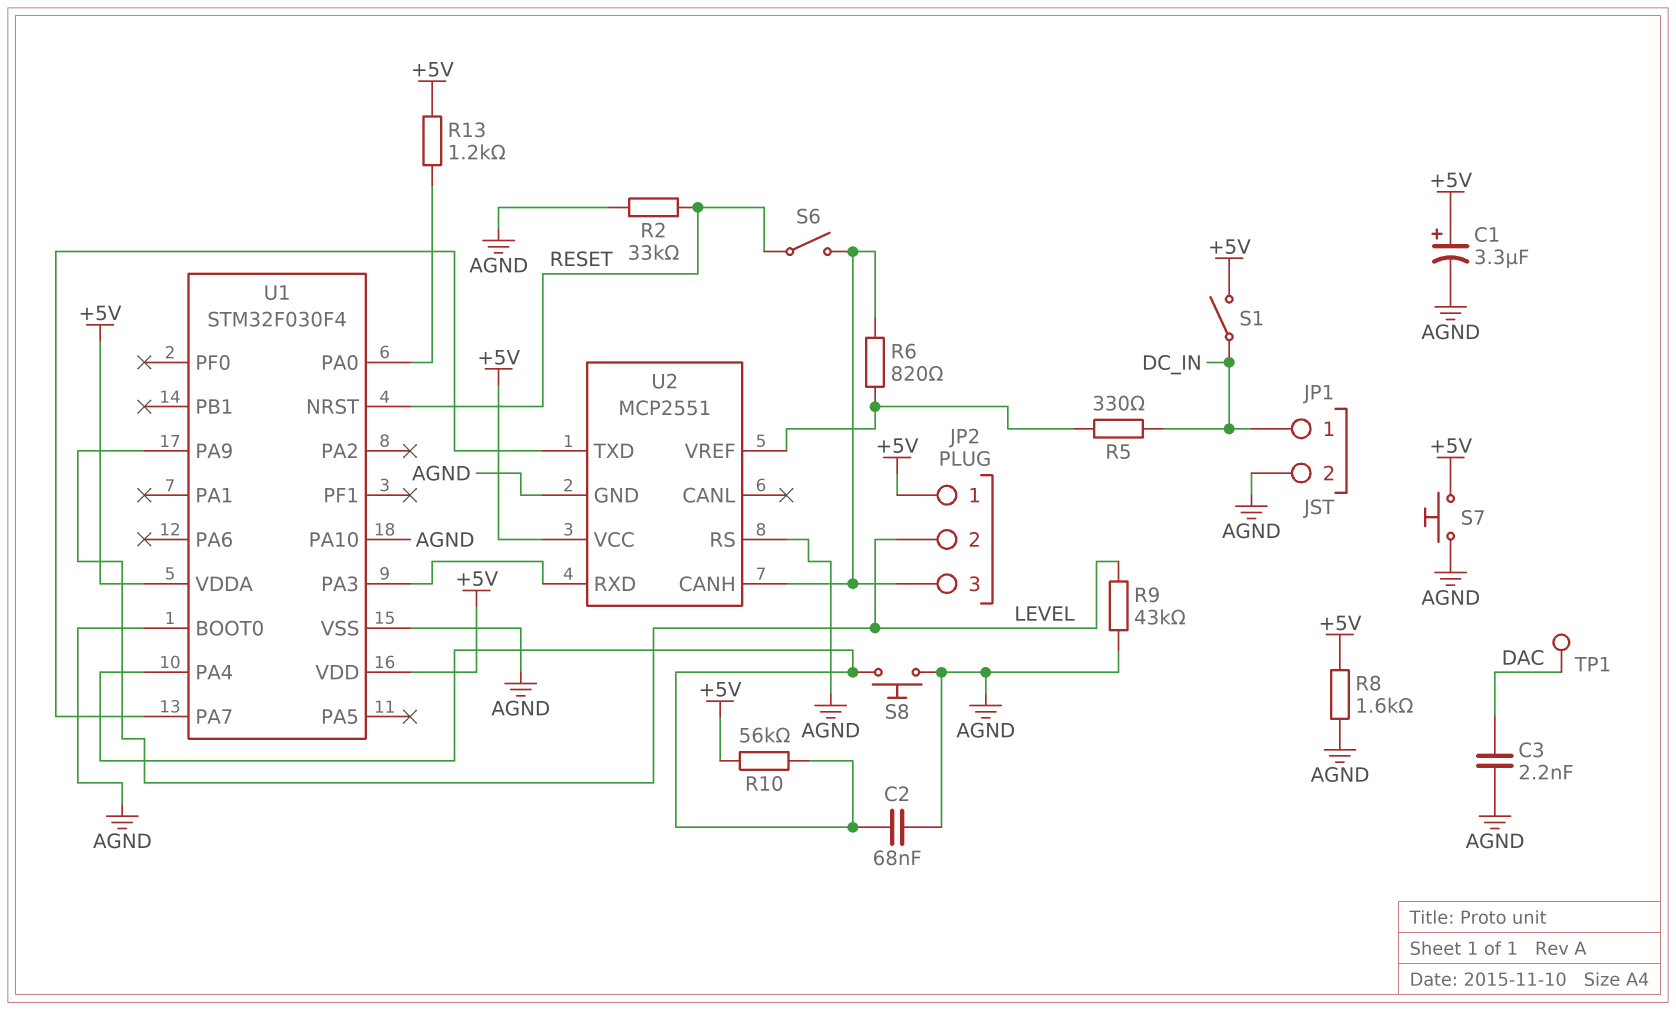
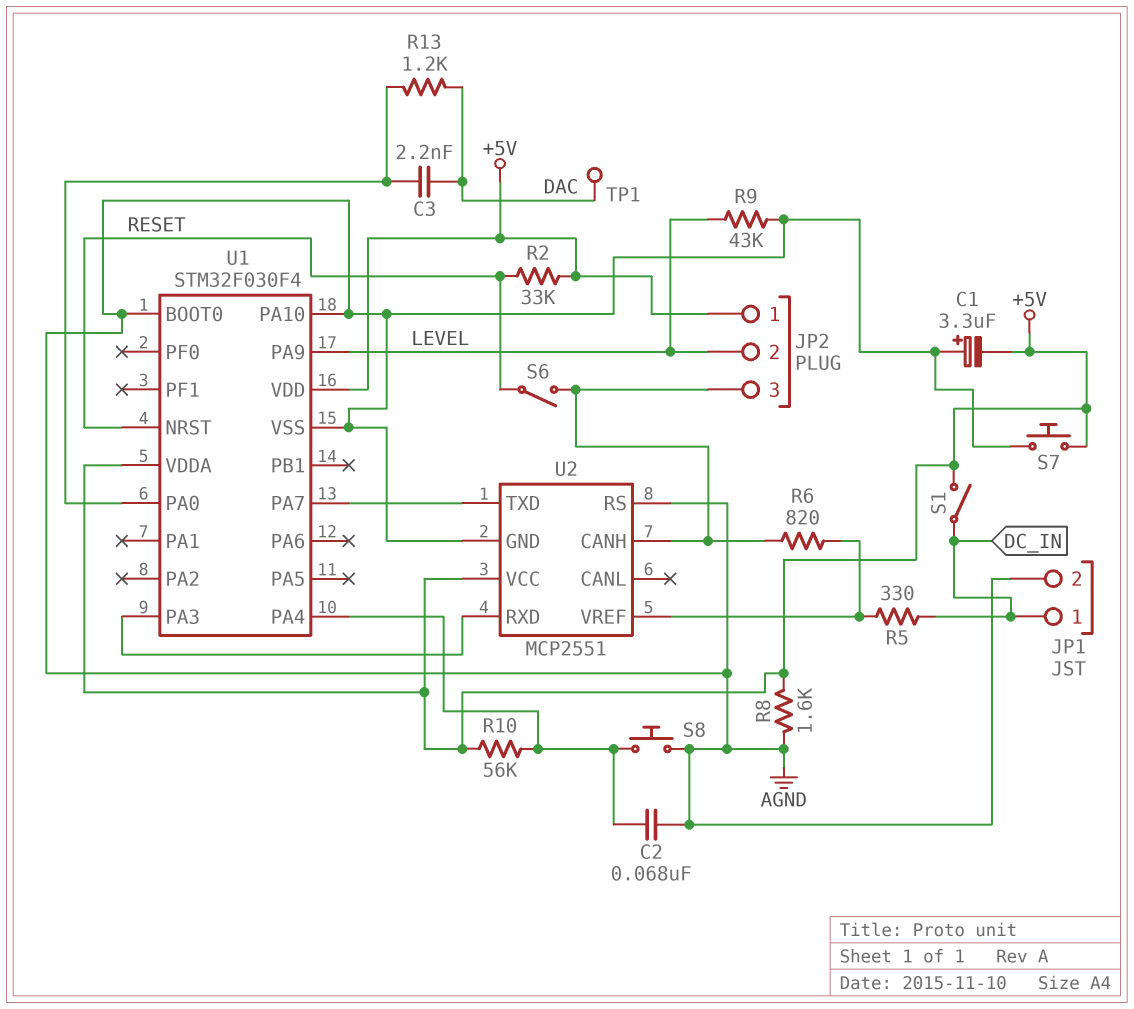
C1: 3.3uF (plus +5V, minus AGND) -> 3.3uF (plus AGND, minus +5V)
C3: 2.2nF (AGND, DAC) -> 2.2nF (DAC, U1/PA0)
R2: 33k (AGND, RESET) -> 33k (+5V, RESET)
R13: 1.2k (+5V, U1/PA0) -> 1.2k (DAC, U1/PA0)

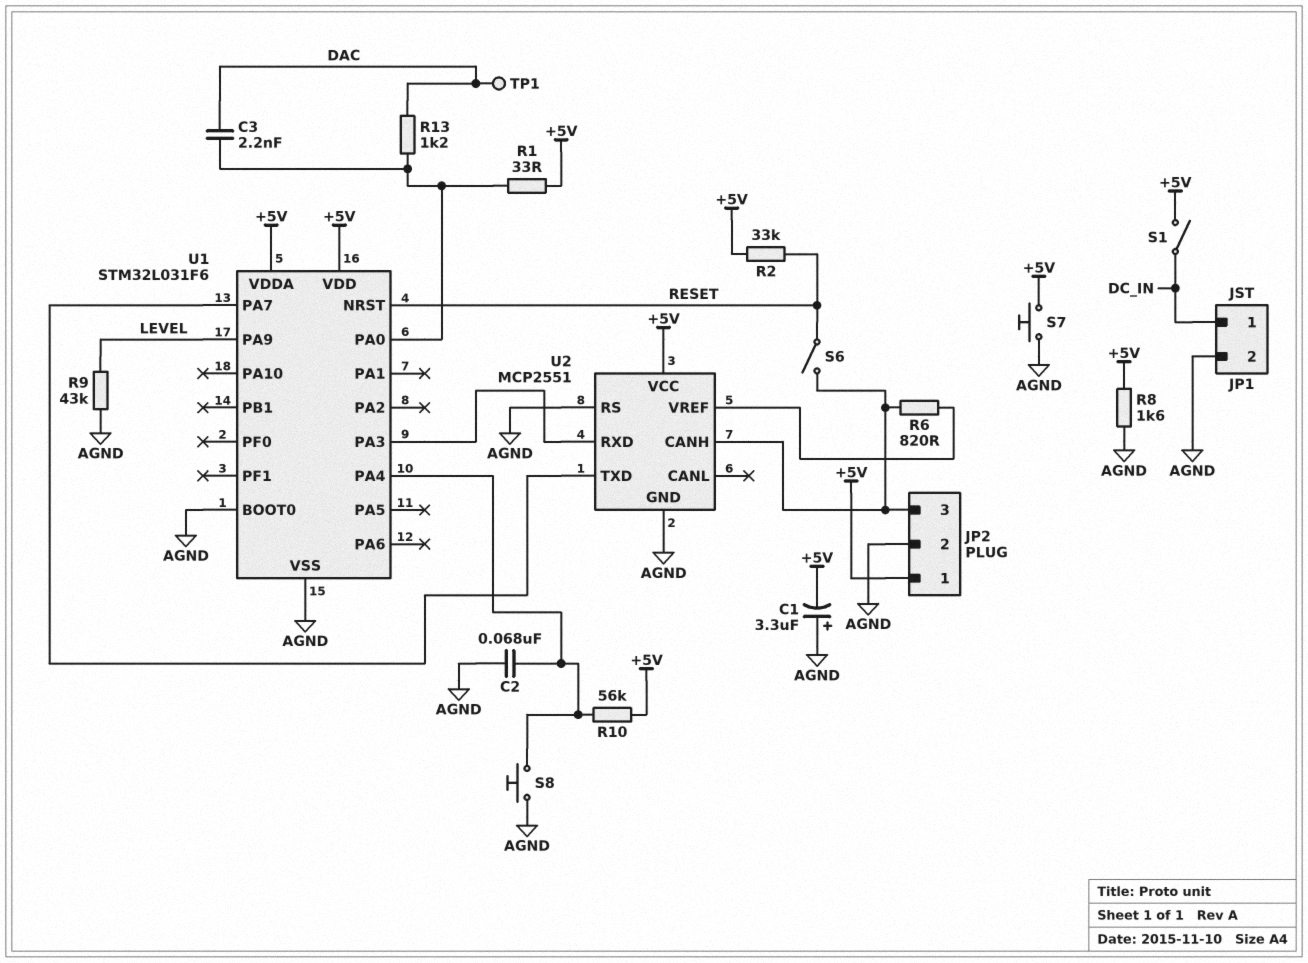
JP2 pin 2: LEVEL -> AGND
R1: none -> 33 (+5V, U1/PA0)
R5: 330 (DC_IN, U2/VREF) -> none
U1: STM32F030F4 -> STM32L031F6
U1 pin PA10: AGND -> none

